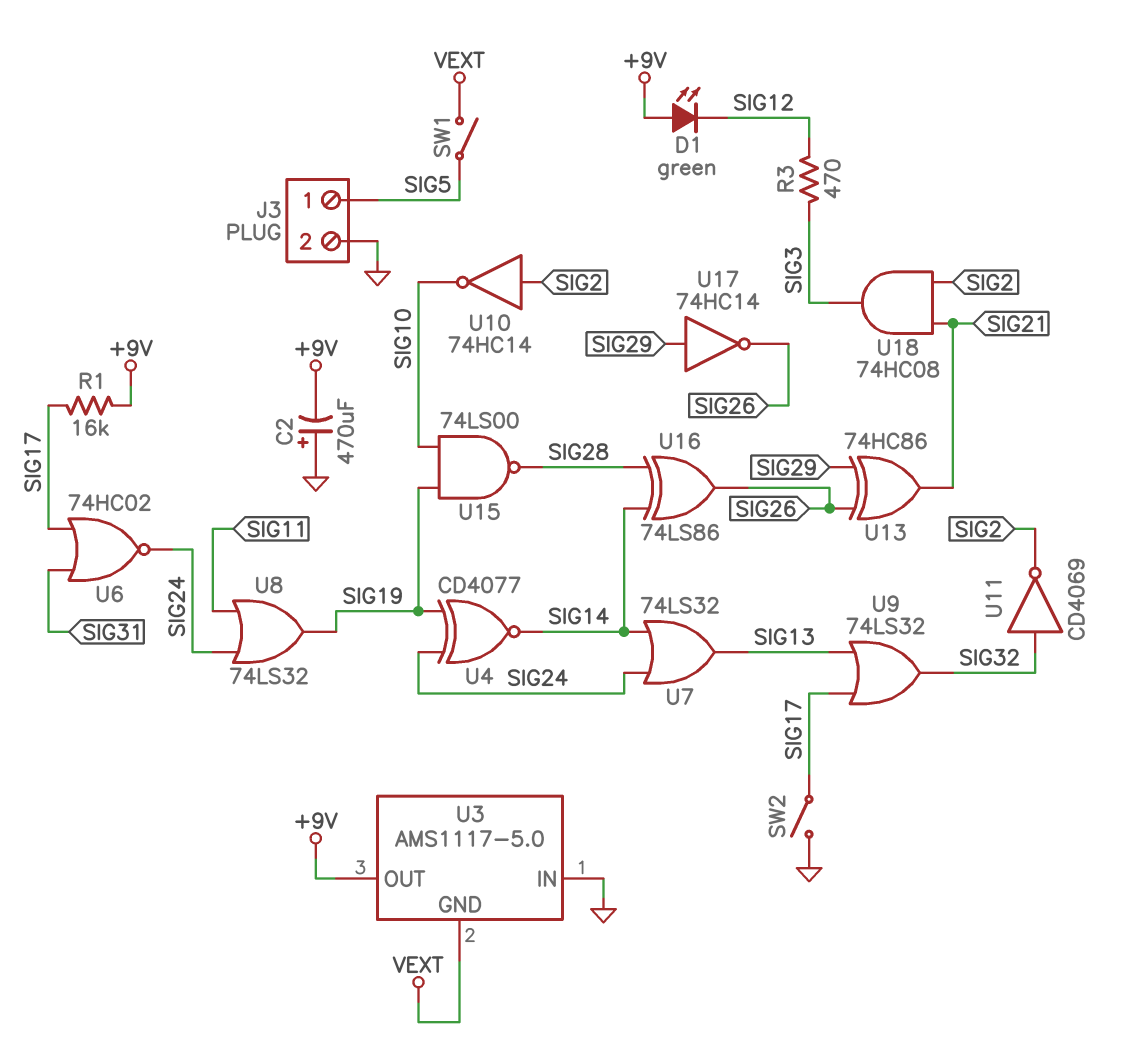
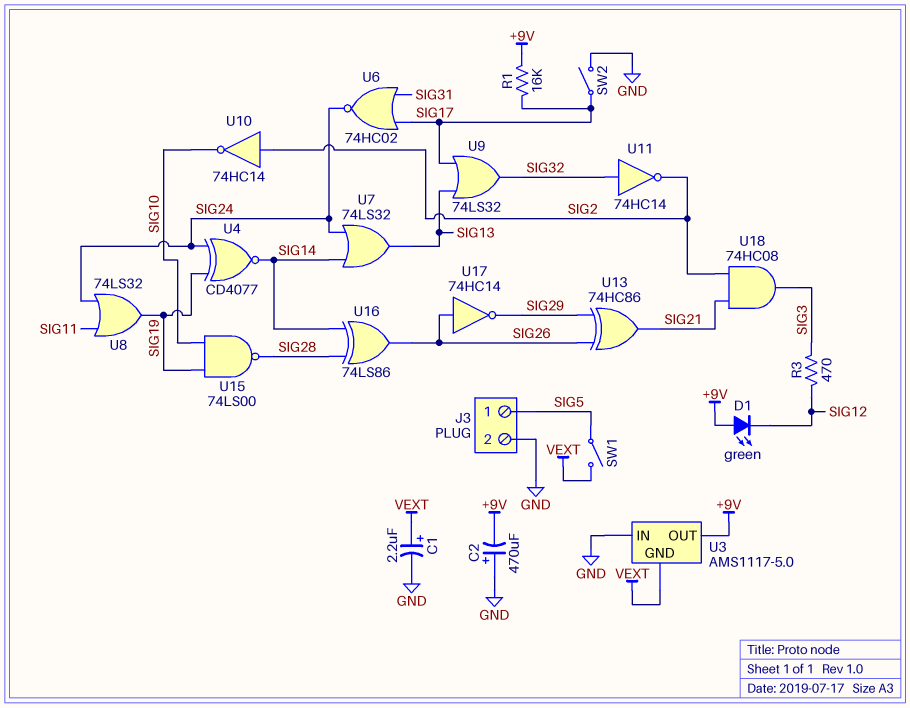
C1: none -> 2.2uF (plus VEXT, minus GND)
U11: NOT CD4069 (in SIG32, out SIG2) -> NOT 74HC14 (in SIG32, out SIG2)
U17: NOT 74HC14 (in SIG29, out SIG26) -> NOT 74HC14 (in SIG26, out SIG29)

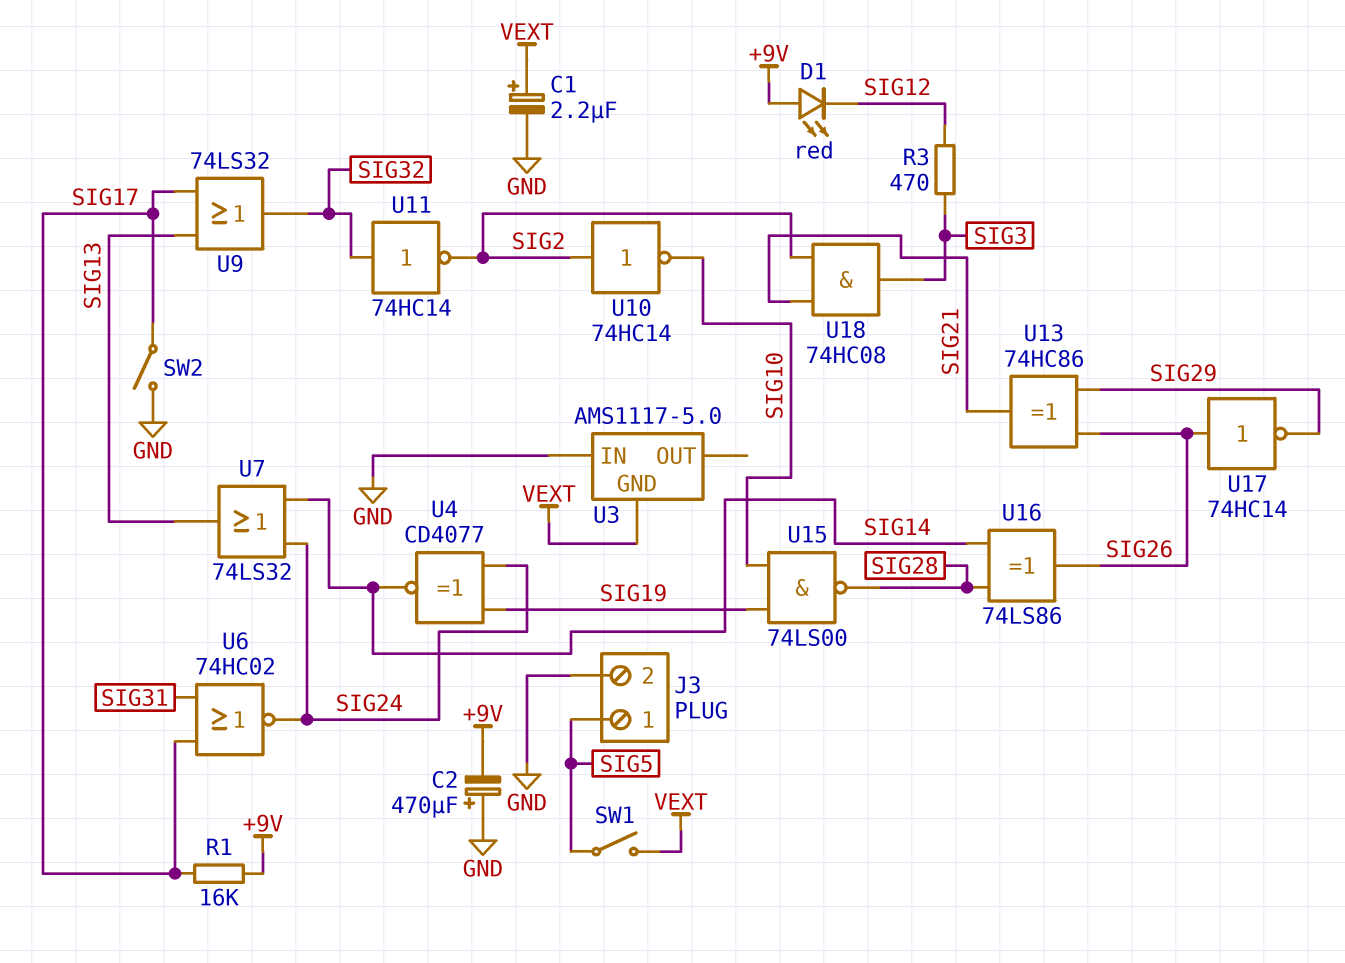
D1: LED green (A +9V, K SIG12) -> LED red (A +9V, K SIG12)
U3 pin OUT: +9V -> none
U8: OR 74LS32 (in SIG11, in SIG24, out SIG19) -> none

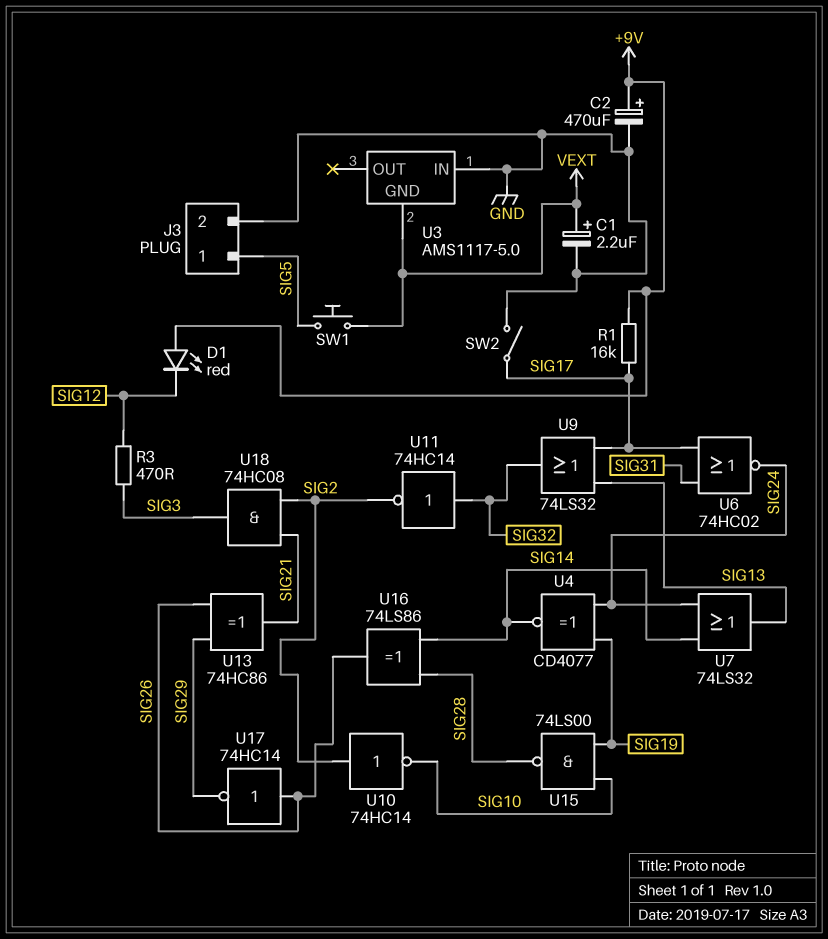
C2: 470uF (plus GND, minus +9V) -> 470uF (plus +9V, minus GND)
SW1: switch (SIG5, VEXT) -> button (SIG5, VEXT)

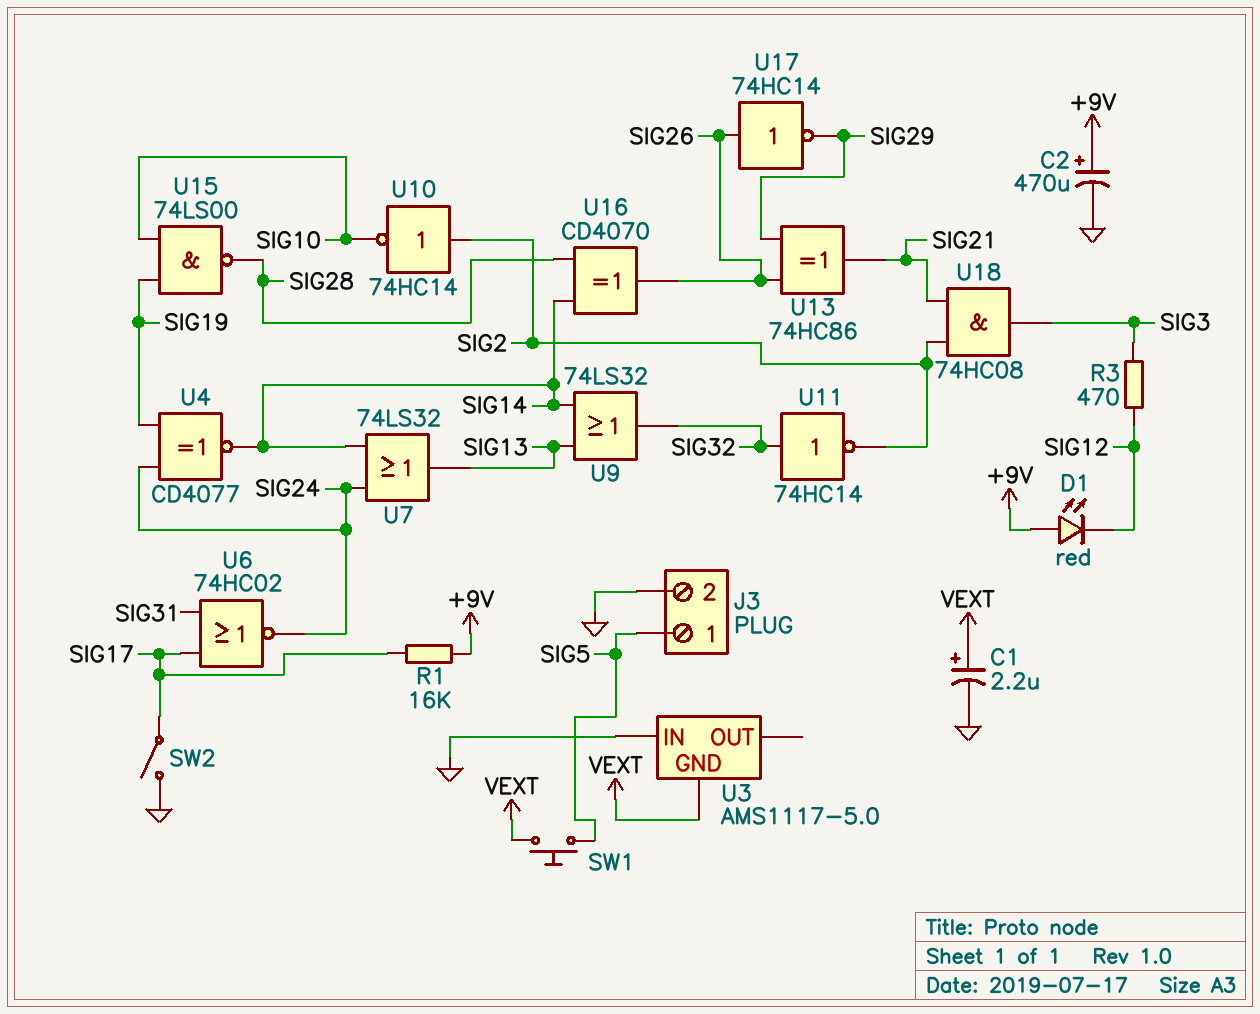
U9: OR 74LS32 (in SIG13, in SIG17, out SIG32) -> OR 74LS32 (in SIG13, in SIG14, out SIG32)
U16: XOR 74LS86 (in SIG14, in SIG28, out SIG26) -> XOR CD4070 (in SIG14, in SIG28, out SIG26)

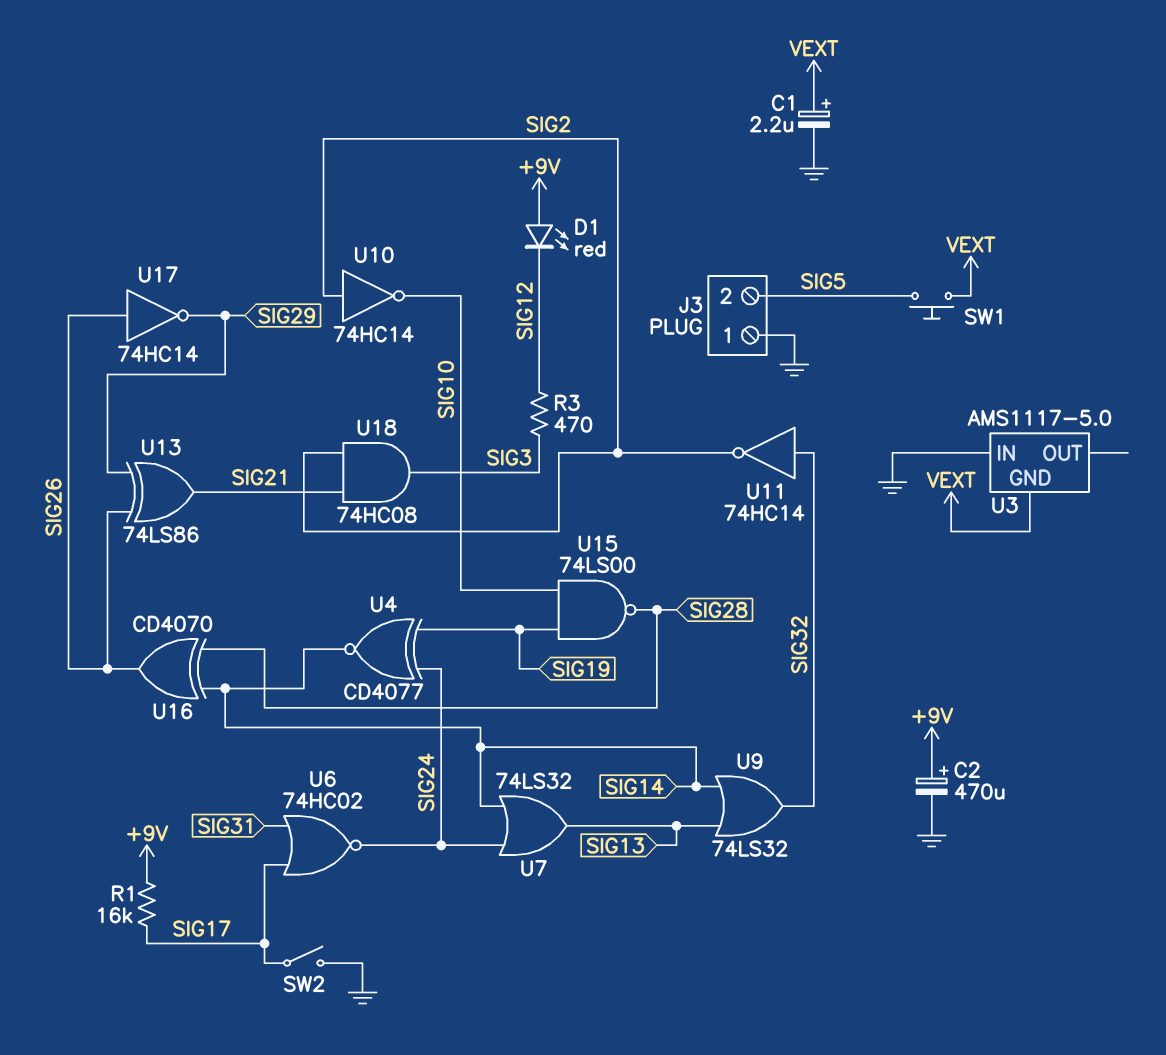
J3 pin 1: SIG5 -> GND
J3 pin 2: GND -> SIG5
U13: XOR 74HC86 (in SIG26, in SIG29, out SIG21) -> XOR 74LS86 (in SIG26, in SIG29, out SIG21)

